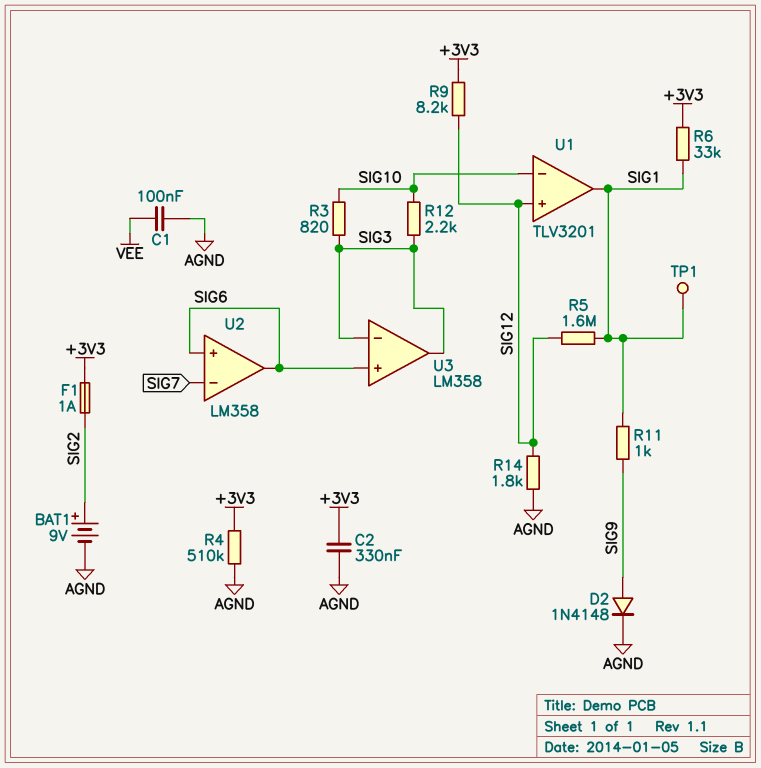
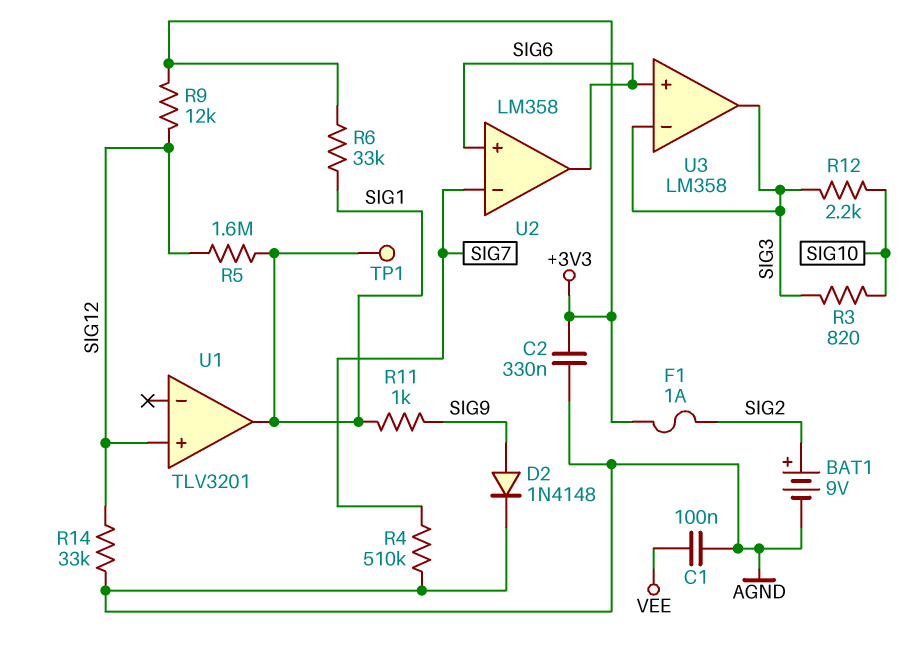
R4: 510k (+3V3, AGND) -> 510k (AGND, SIG7)
R9: 8.2k (+3V3, SIG12) -> 12k (+3V3, SIG12)
R14: 1.8k (AGND, SIG12) -> 33k (AGND, SIG12)
U1 pin in-: SIG10 -> none

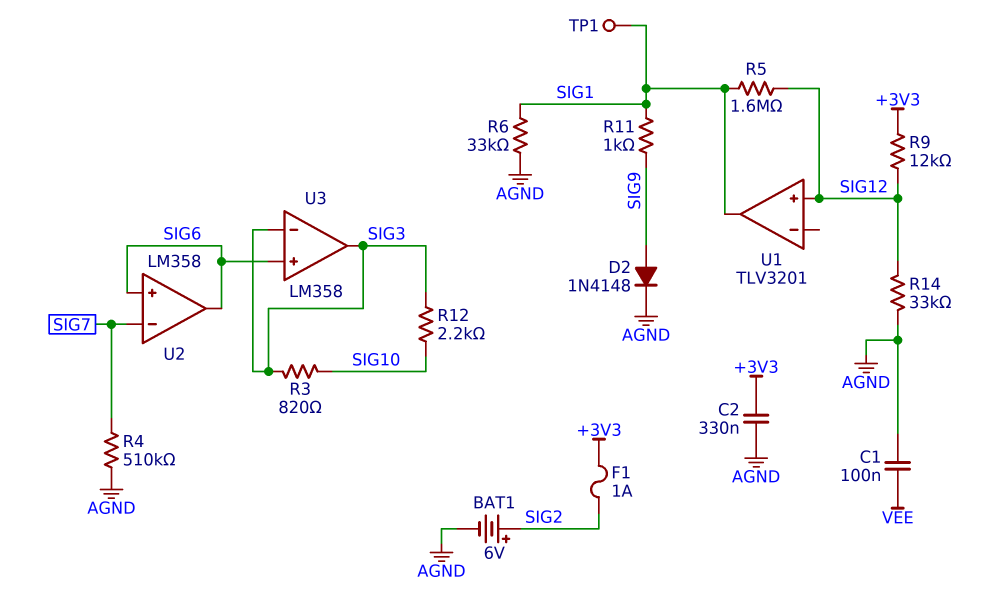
BAT1: 9V (plus SIG2, minus AGND) -> 6V (plus SIG2, minus AGND)
R6: 33k (+3V3, SIG1) -> 33k (AGND, SIG1)

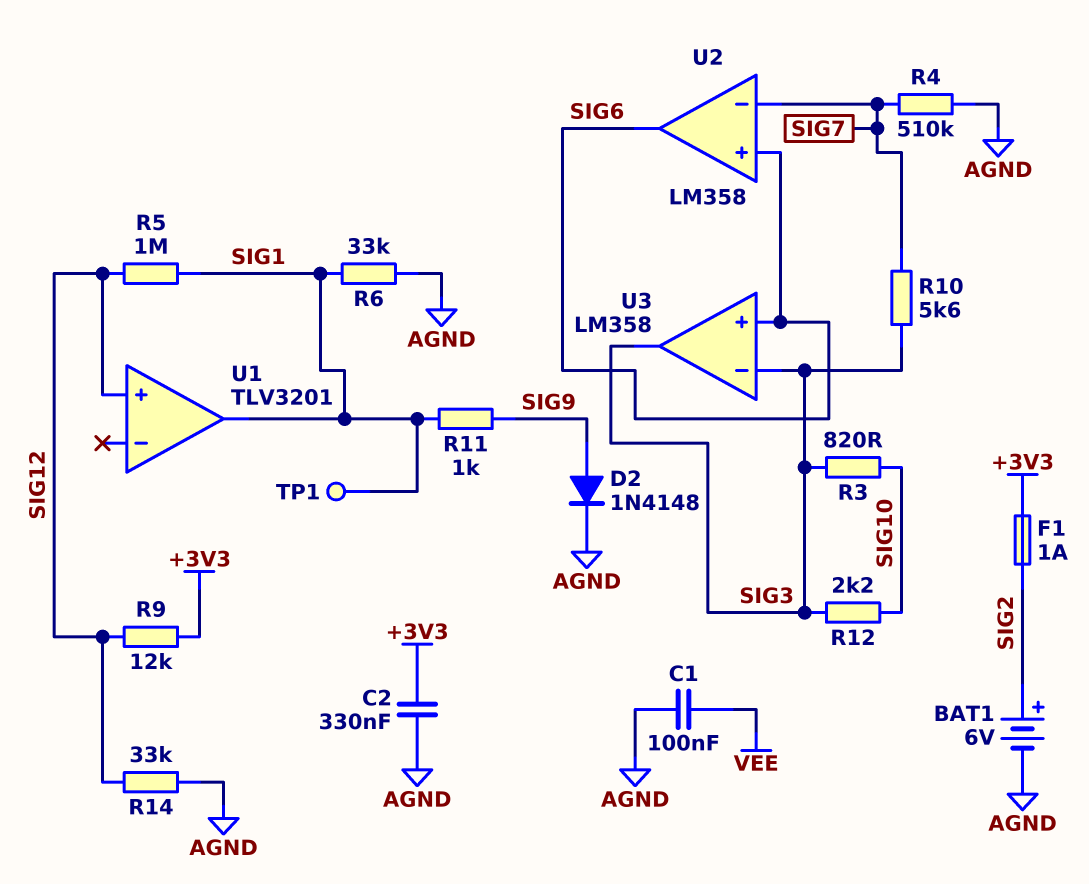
R5: 1.6M (SIG1, SIG12) -> 1M (SIG1, SIG12)
R10: none -> 5.6k (SIG3, SIG7)

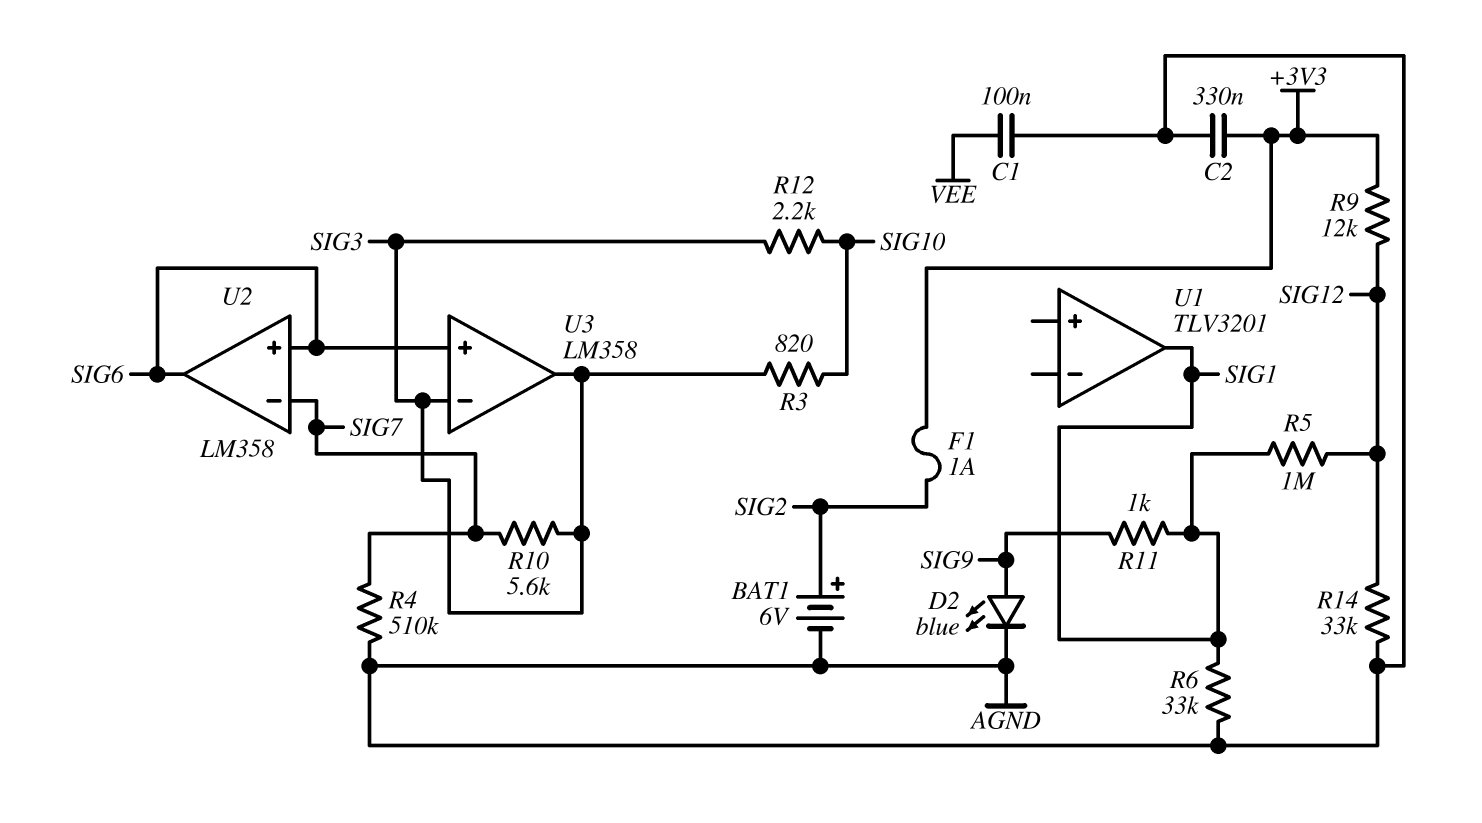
D2: diode 1N4148 (A SIG9, K AGND) -> LED blue (A SIG9, K AGND)
TP1: test point (SIG1) -> none
U1 pin in+: SIG12 -> none

